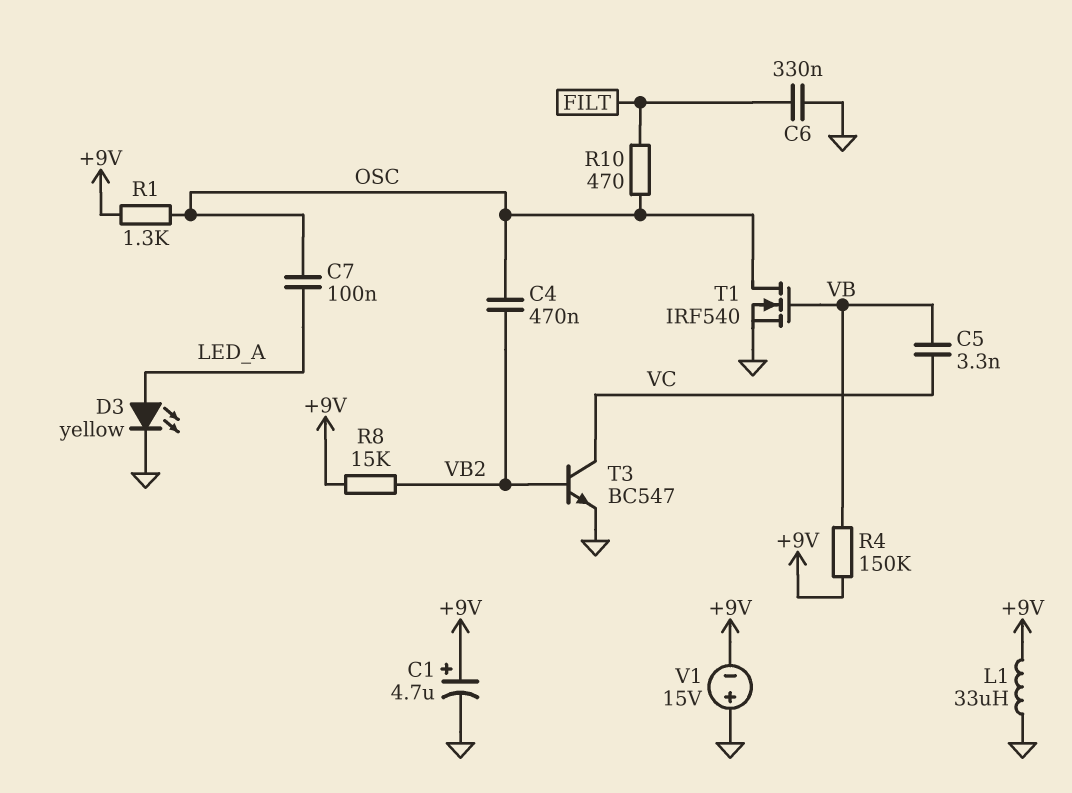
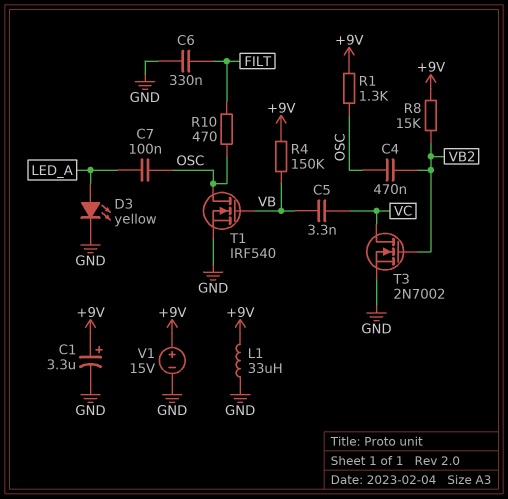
C1: 4.7uF (plus +9V, minus GND) -> 3.3uF (plus +9V, minus GND)
T3: NPN BC547 (B VB2, C VC, E GND) -> NMOS 2N7002 (G VB2, D VC, S GND)
V1: 15V (plus GND, minus +9V) -> 15V (plus +9V, minus GND)

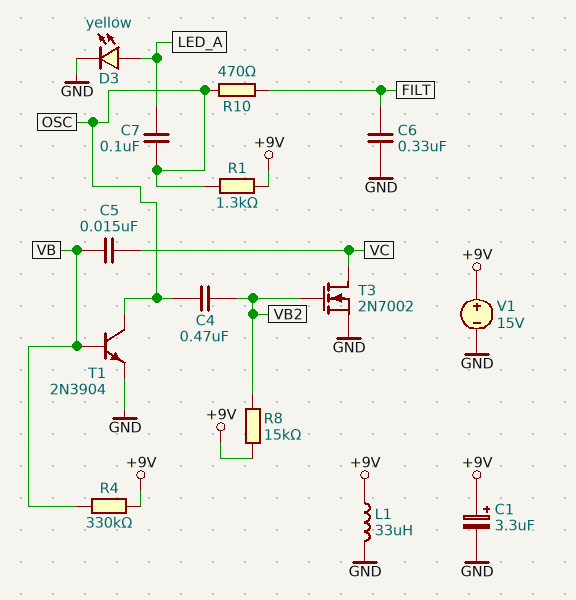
C5: 3.3nF (VB, VC) -> 15nF (VB, VC)
R4: 150k (+9V, VB) -> 330k (+9V, VB)
T1: NMOS IRF540 (G VB, D OSC, S GND) -> NPN 2N3904 (B VB, C OSC, E GND)

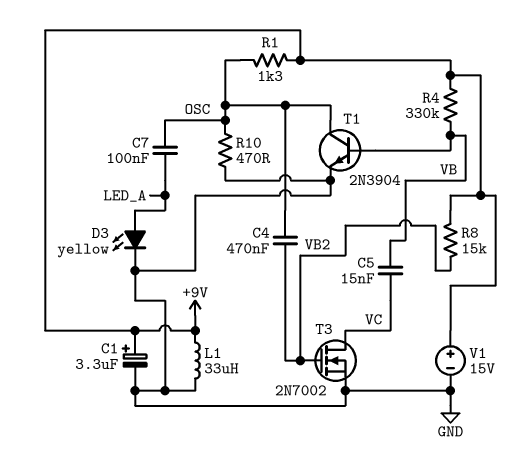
C6: 330nF (FILT, GND) -> none
R10: 470 (FILT, OSC) -> 470 (GND, OSC)

